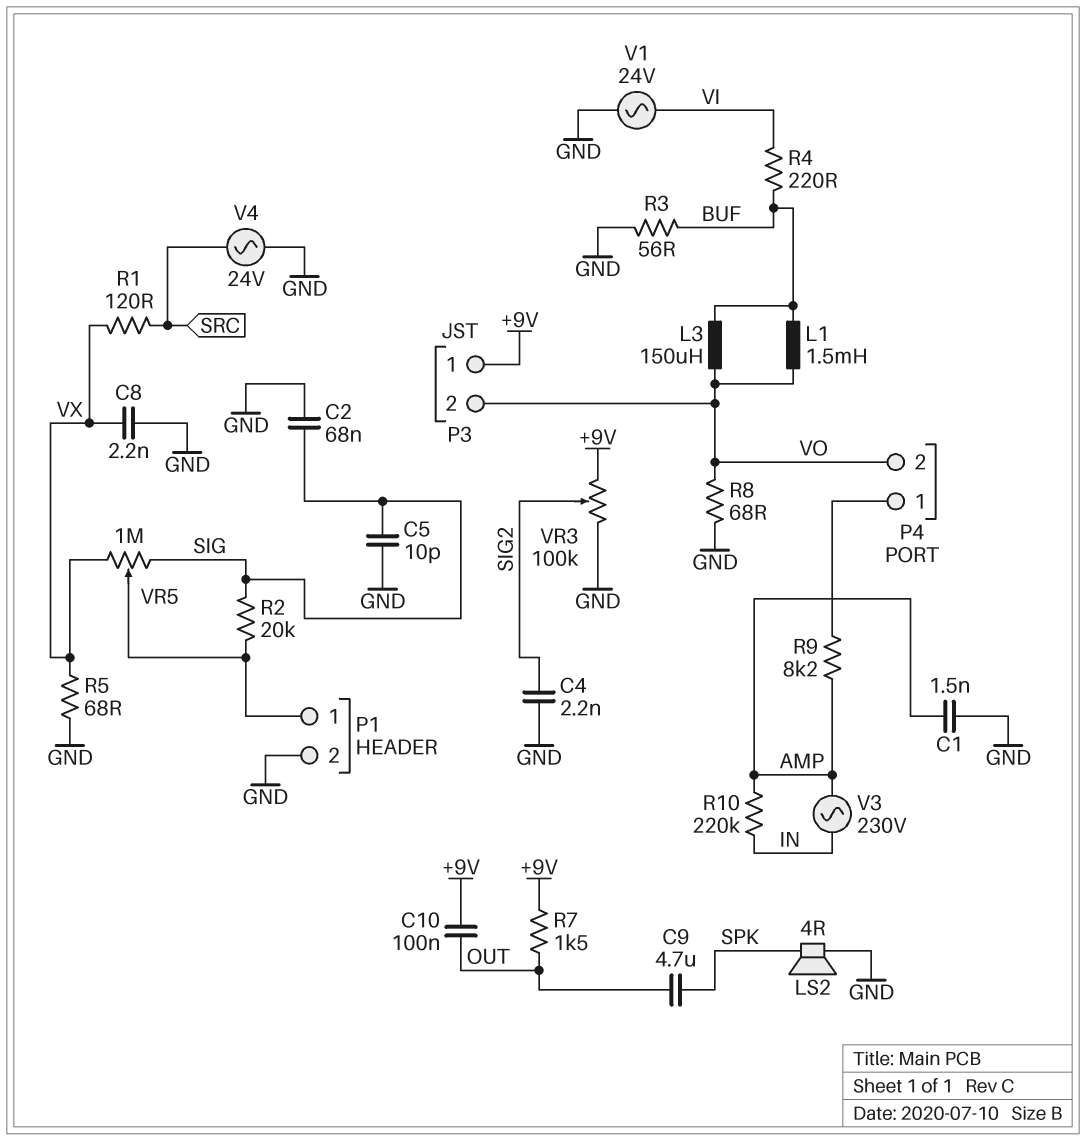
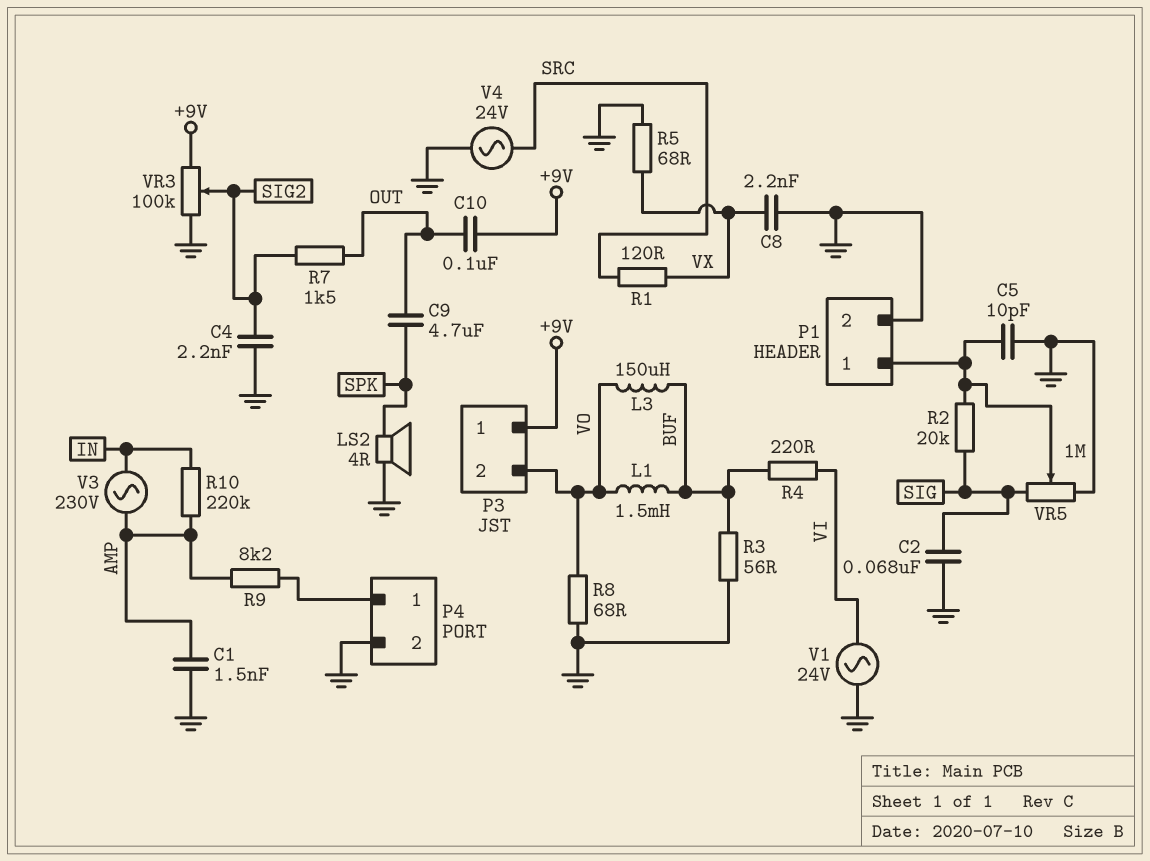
C5: 10pF (GND, SIG) -> 10pF (GND, P1/1)
P4 pin 2: VO -> GND
R7: 1.5k (+9V, OUT) -> 1.5k (OUT, SIG2)
VR5: 1M (SIG, VX, wiper P1/1) -> 1M (GND, SIG, wiper P1/1)

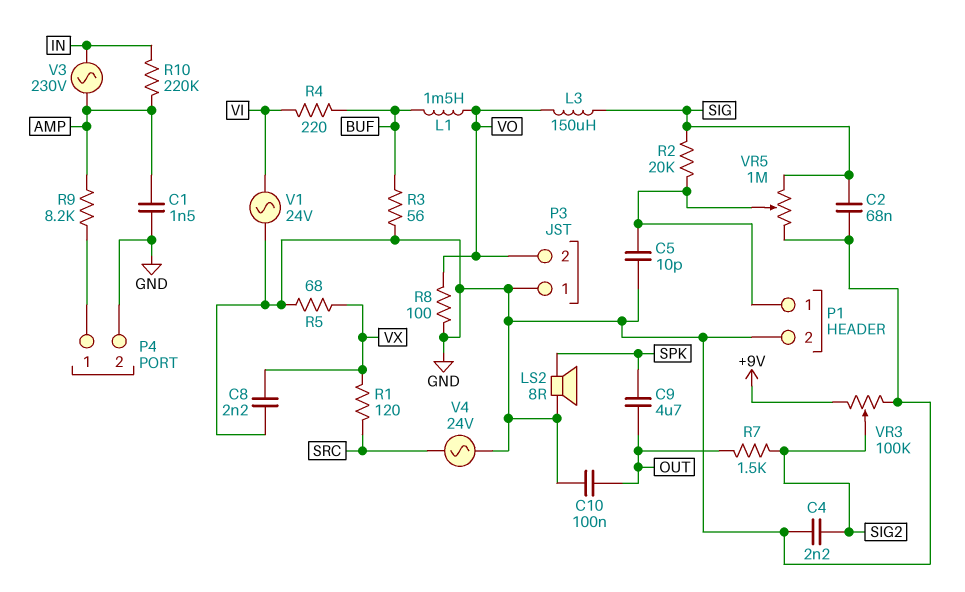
C10: 100nF (+9V, OUT) -> 100nF (GND, OUT)
L3: 150uH (BUF, VO) -> 150uH (SIG, VO)
LS2: speaker 4R (GND, SPK) -> speaker 8R (GND, SPK)
P3 pin 1: +9V -> GND
R8: 68 (GND, VO) -> 100 (GND, VO)

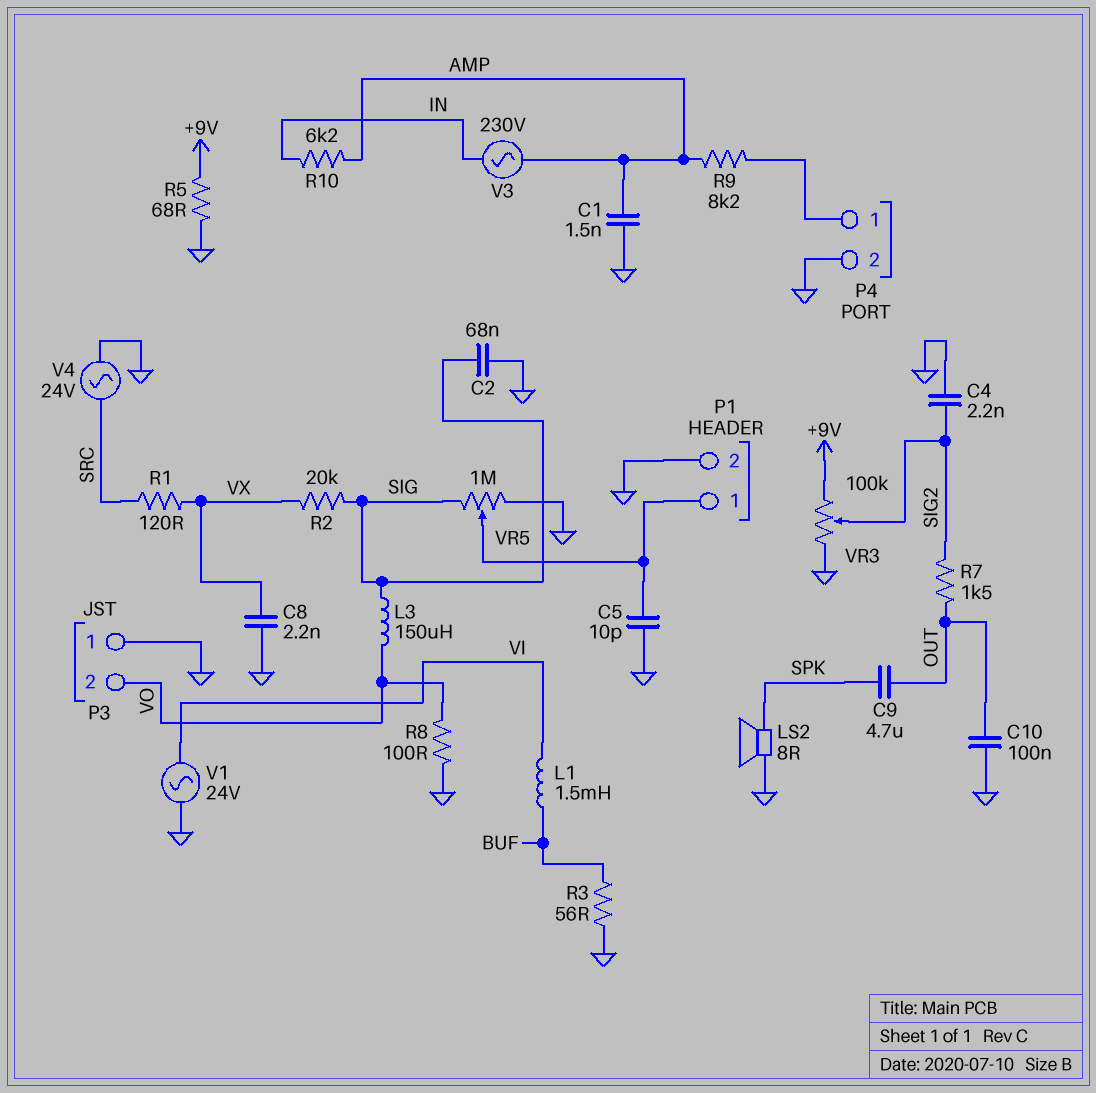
L1: 1.5mH (BUF, VO) -> 1.5mH (BUF, VI)
R2: 20k (P1/1, SIG) -> 20k (SIG, VX)
R4: 220 (BUF, VI) -> none
R5: 68 (GND, VX) -> 68 (+9V, GND)
R10: 220k (AMP, IN) -> 6.2k (AMP, IN)

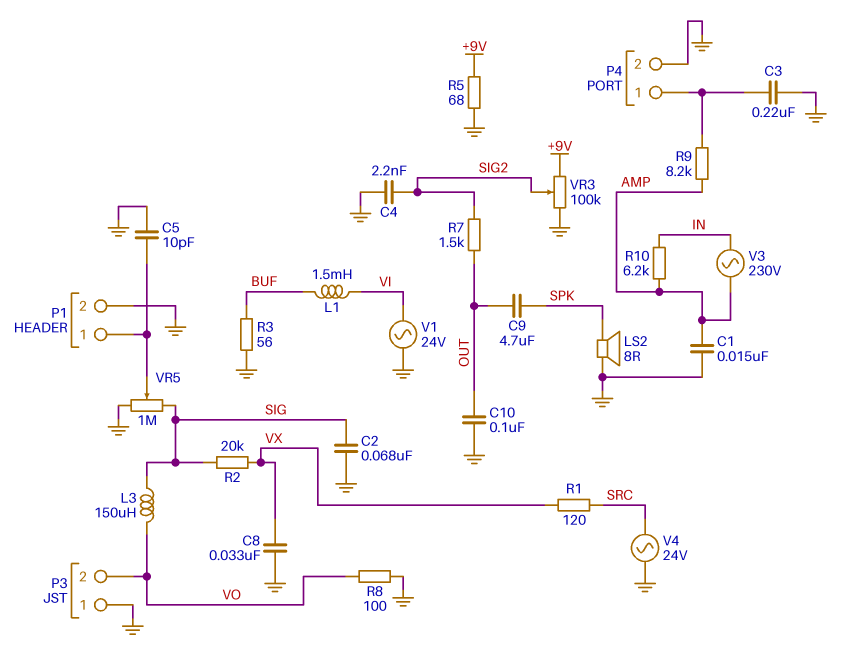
C1: 1.5nF (AMP, GND) -> 15nF (AMP, GND)
C3: none -> 220nF (GND, P4/1)
C8: 2.2nF (GND, VX) -> 33nF (GND, VX)

